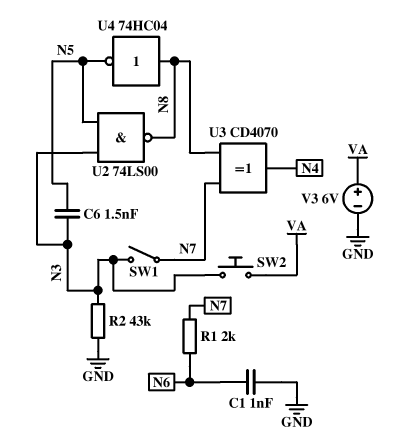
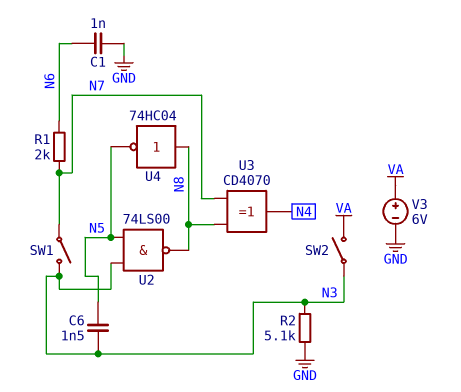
R2: 43k (GND, N3) -> 5.1k (GND, N3)
SW2: button (N3, VA) -> switch (N3, VA)

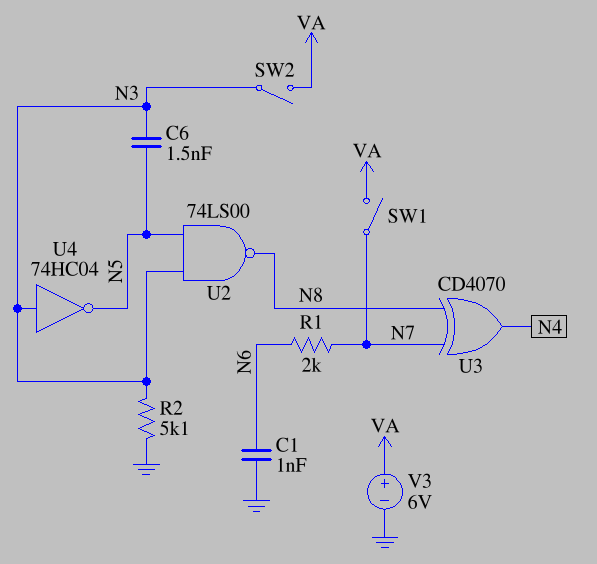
SW1: switch (N3, N7) -> switch (N7, VA)
U4: NOT 74HC04 (in N8, out N5) -> NOT 74HC04 (in N3, out N5)

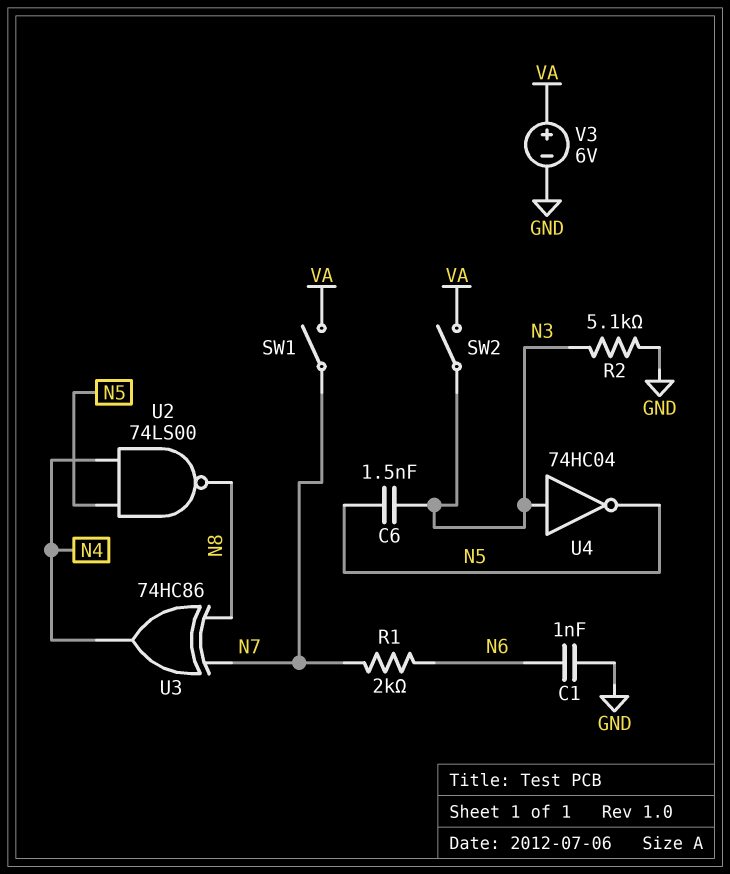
U2: NAND 74LS00 (in N3, in N5, out N8) -> NAND 74LS00 (in N4, in N5, out N8)
U3: XOR CD4070 (in N7, in N8, out N4) -> XOR 74HC86 (in N7, in N8, out N4)

